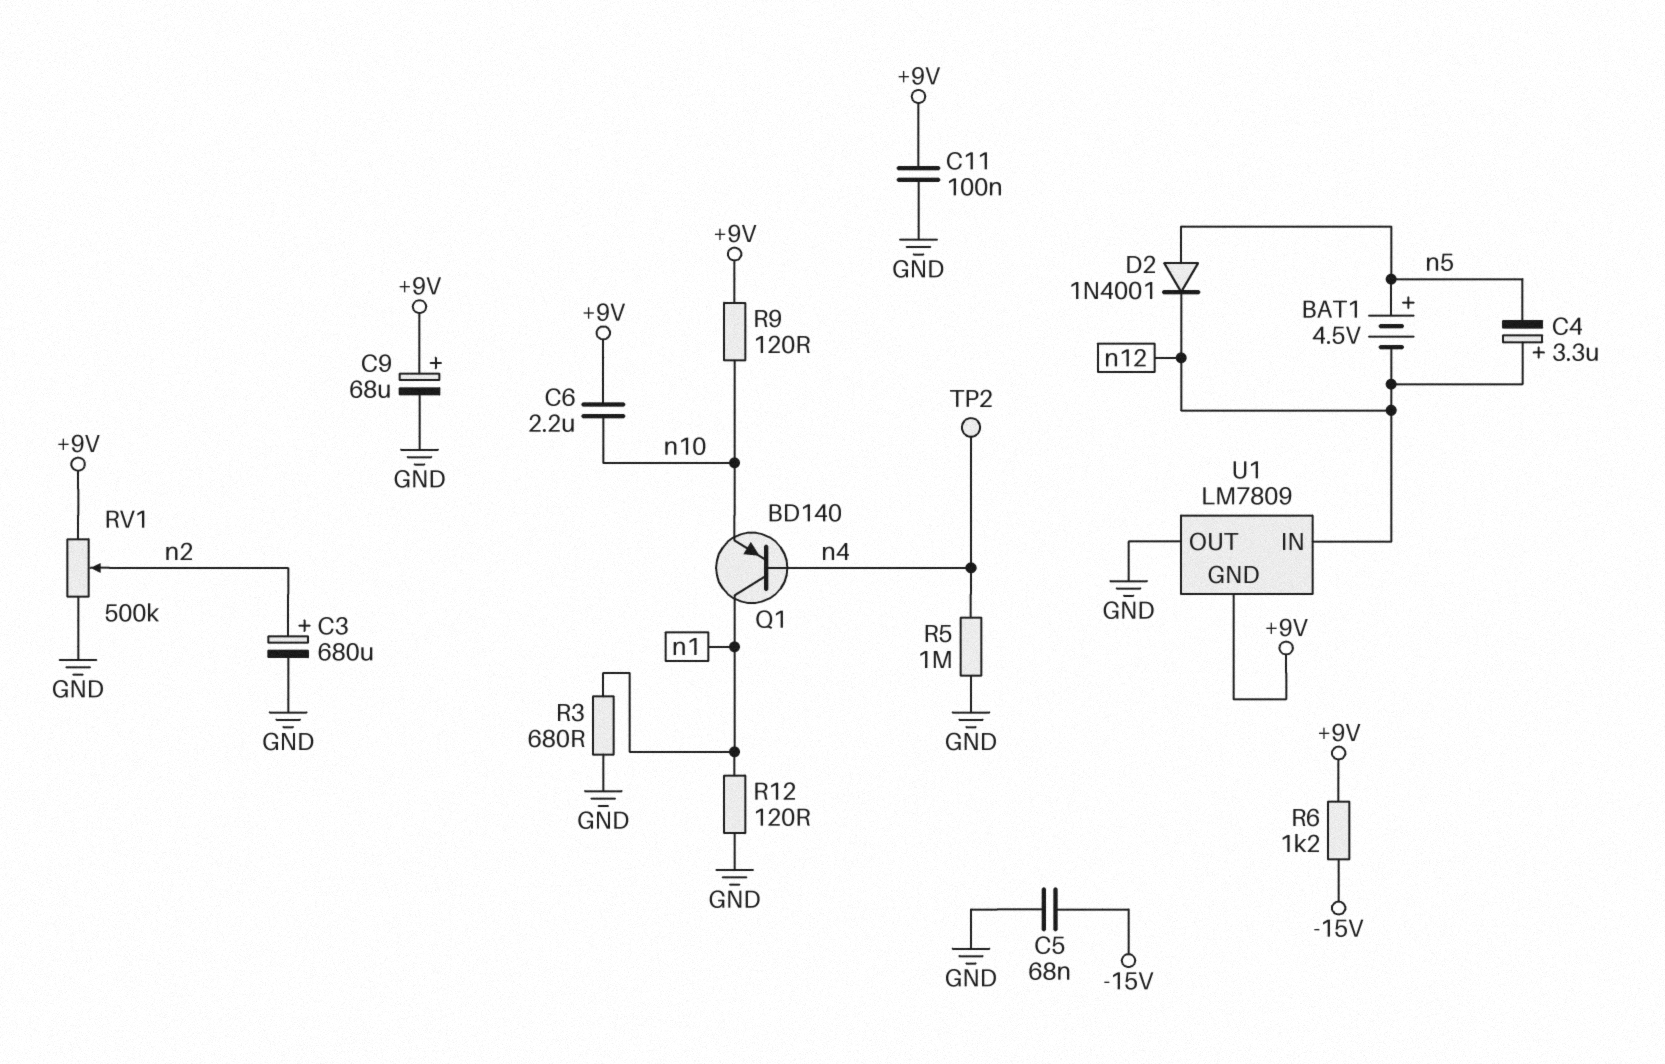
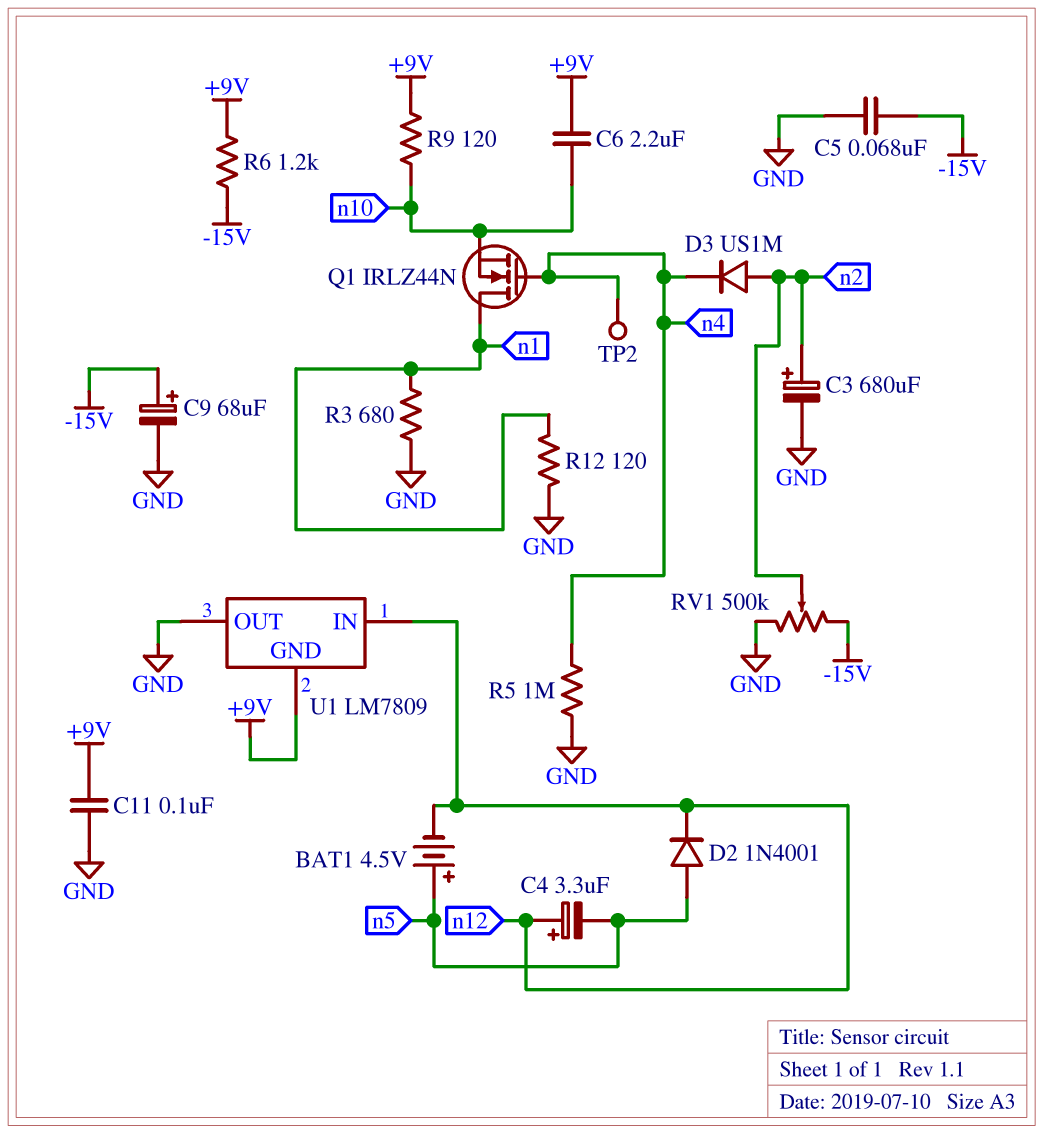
C9: 68uF (plus +9V, minus GND) -> 68uF (plus -15V, minus GND)
D3: none -> diode US1M (A n2, K n4)
Q1: PNP BD140 (B n4, C n1, E n10) -> NMOS IRLZ44N (G n4, D n1, S n10)
RV1: 500k (+9V, GND, wiper n2) -> 500k (-15V, GND, wiper n2)

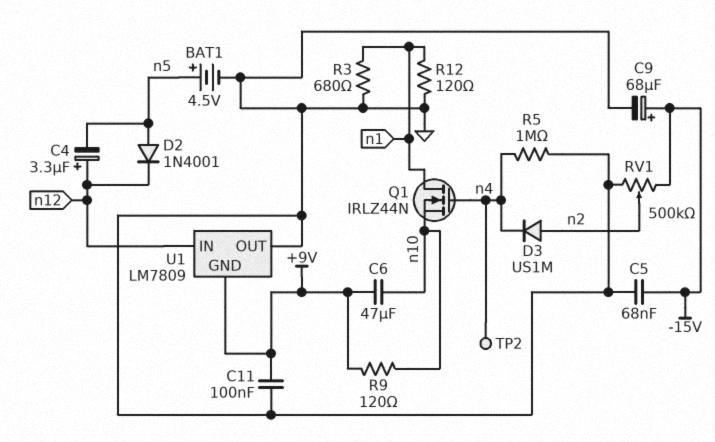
BAT1: 4.5V (plus n5, minus n12) -> 4.5V (plus n5, minus GND)
C3: 680uF (plus n2, minus GND) -> none
C6: 2.2uF (+9V, n10) -> 47uF (+9V, n10)
R6: 1.2k (+9V, -15V) -> none

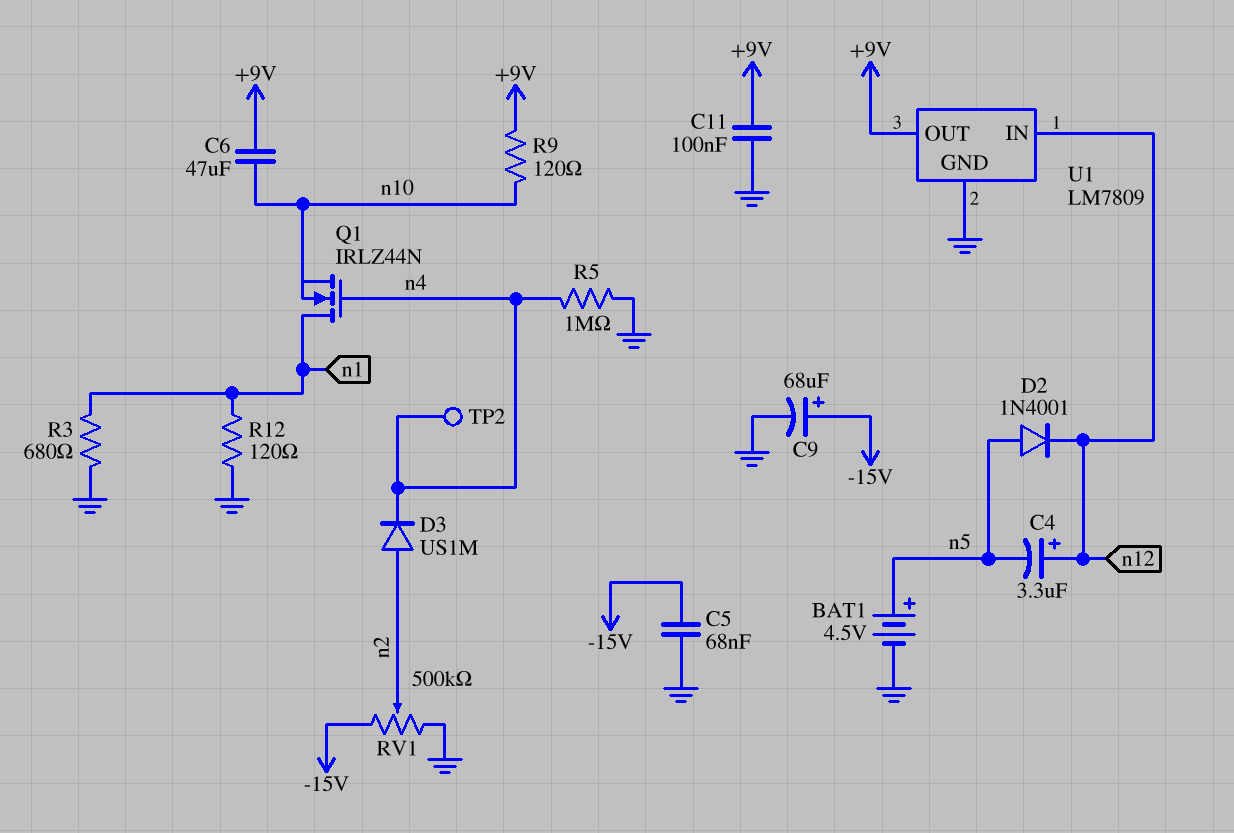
U1 pin GND: +9V -> GND
U1 pin OUT: GND -> +9V

